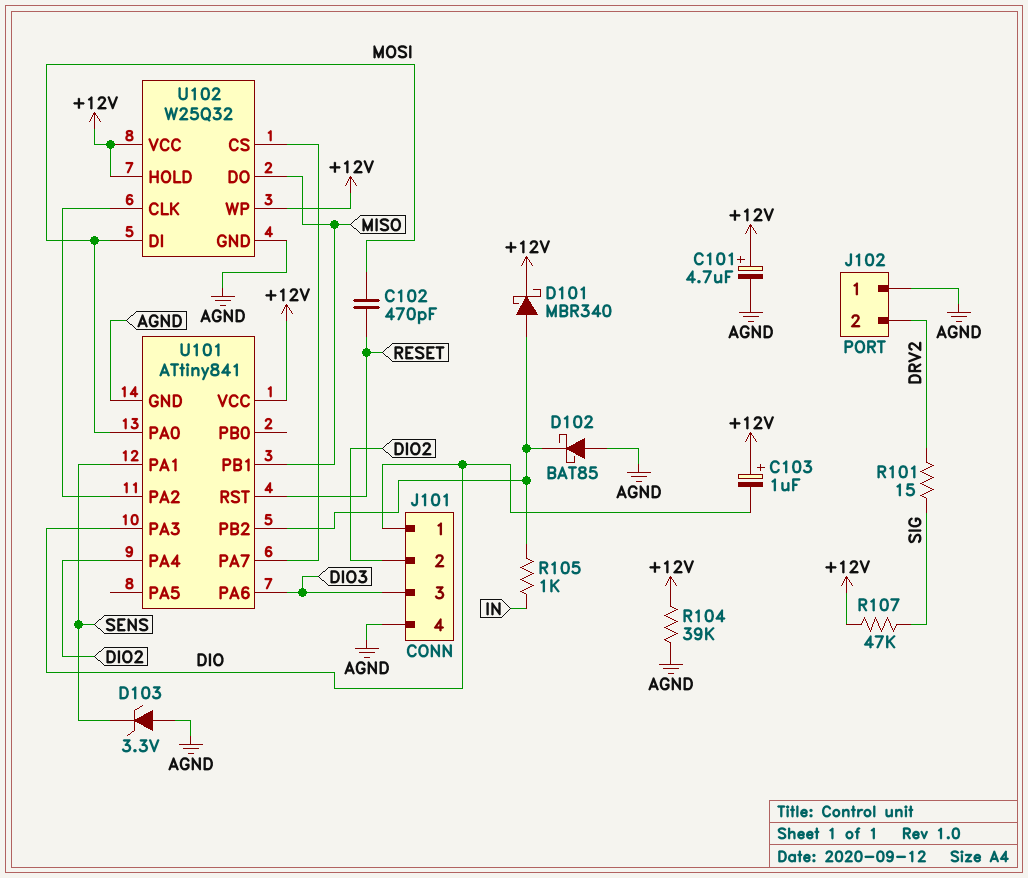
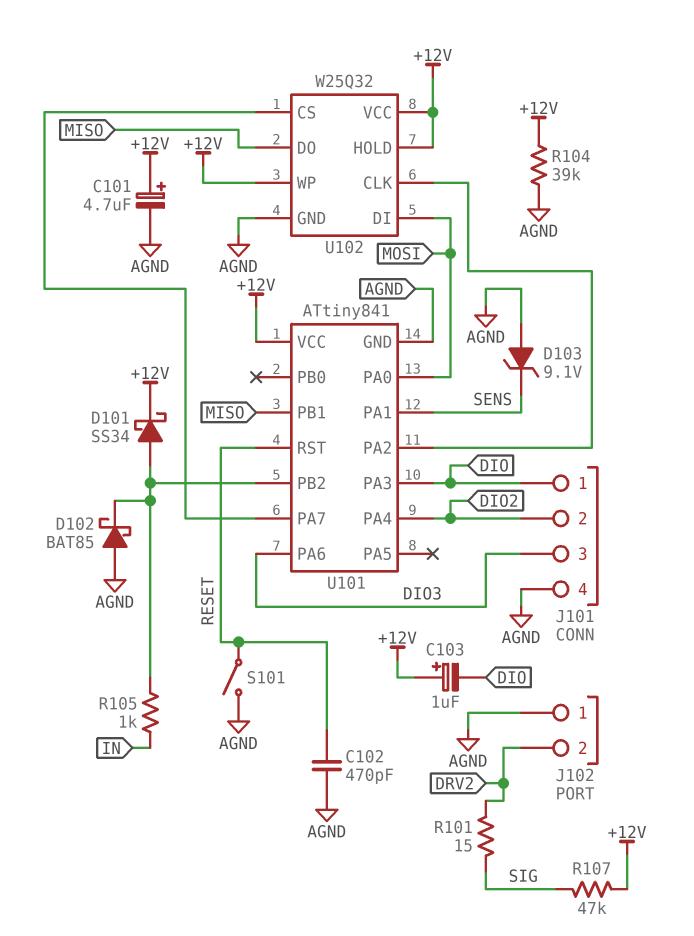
C102: 470pF (MOSI, RESET) -> 470pF (AGND, RESET)
D101: schottky MBR340 (A U101/PB2, K +12V) -> schottky SS34 (A U101/PB2, K +12V)
D103: zener 3.3V (A AGND, K SENS) -> zener 9.1V (A AGND, K SENS)
S101: none -> switch (AGND, RESET)

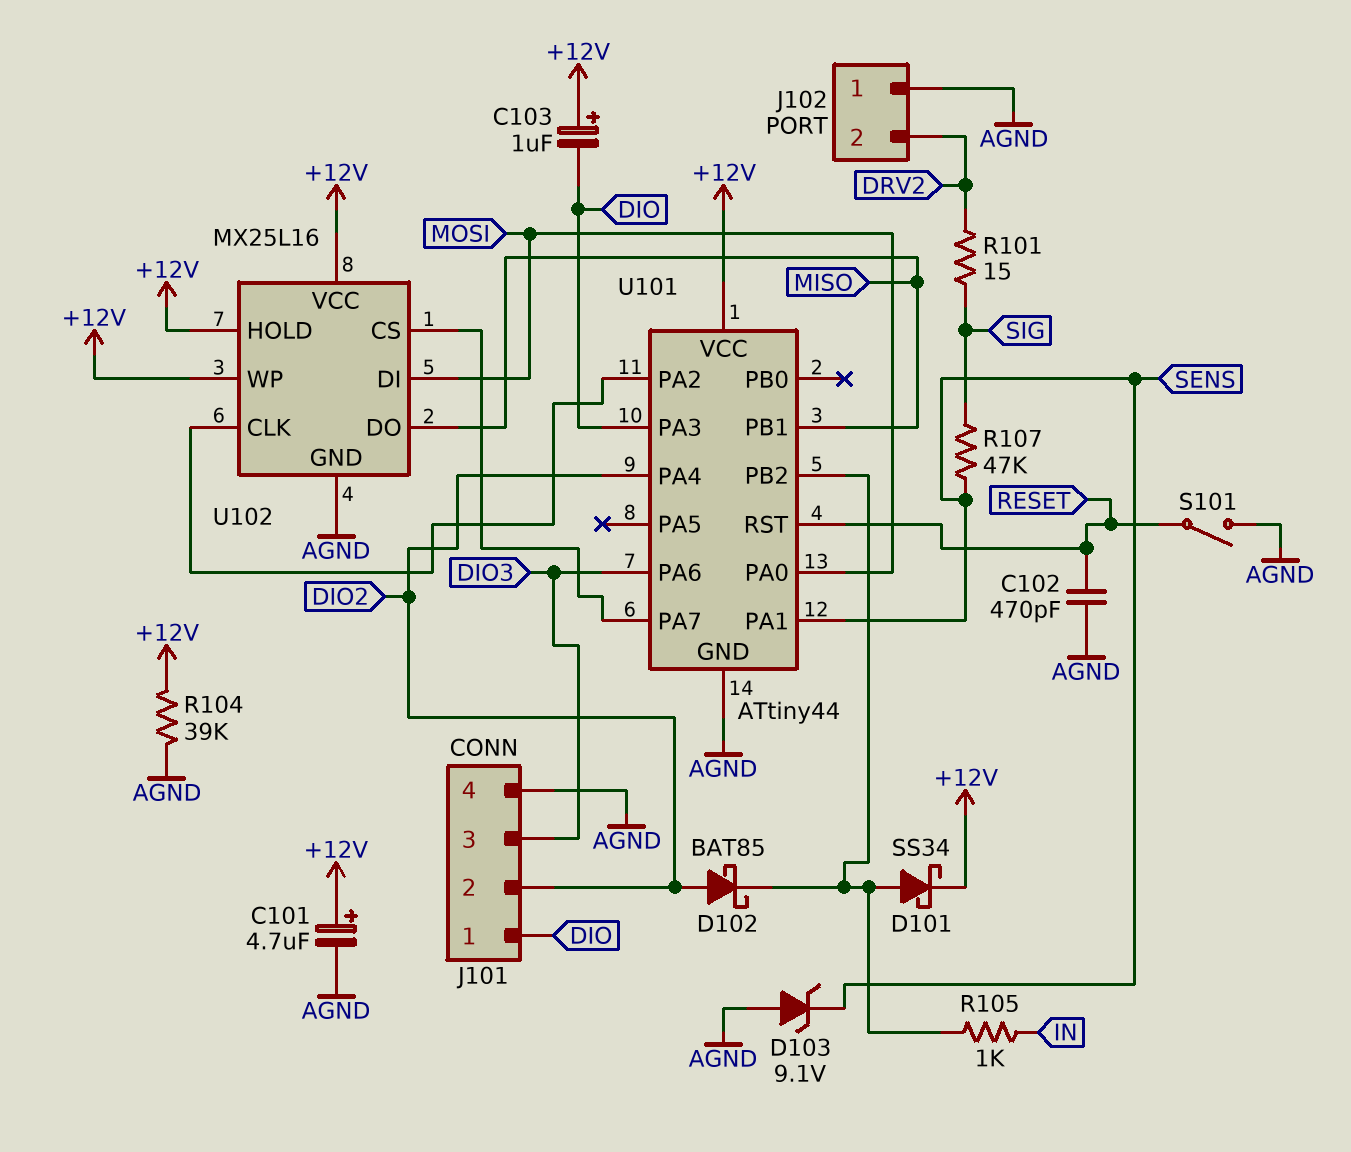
D102: schottky BAT85 (A AGND, K U101/PB2) -> schottky BAT85 (A DIO2, K U101/PB2)
R107: 47k (+12V, SIG) -> 47k (SENS, SIG)
U101: ATtiny841 -> ATtiny44
U102: W25Q32 -> MX25L16

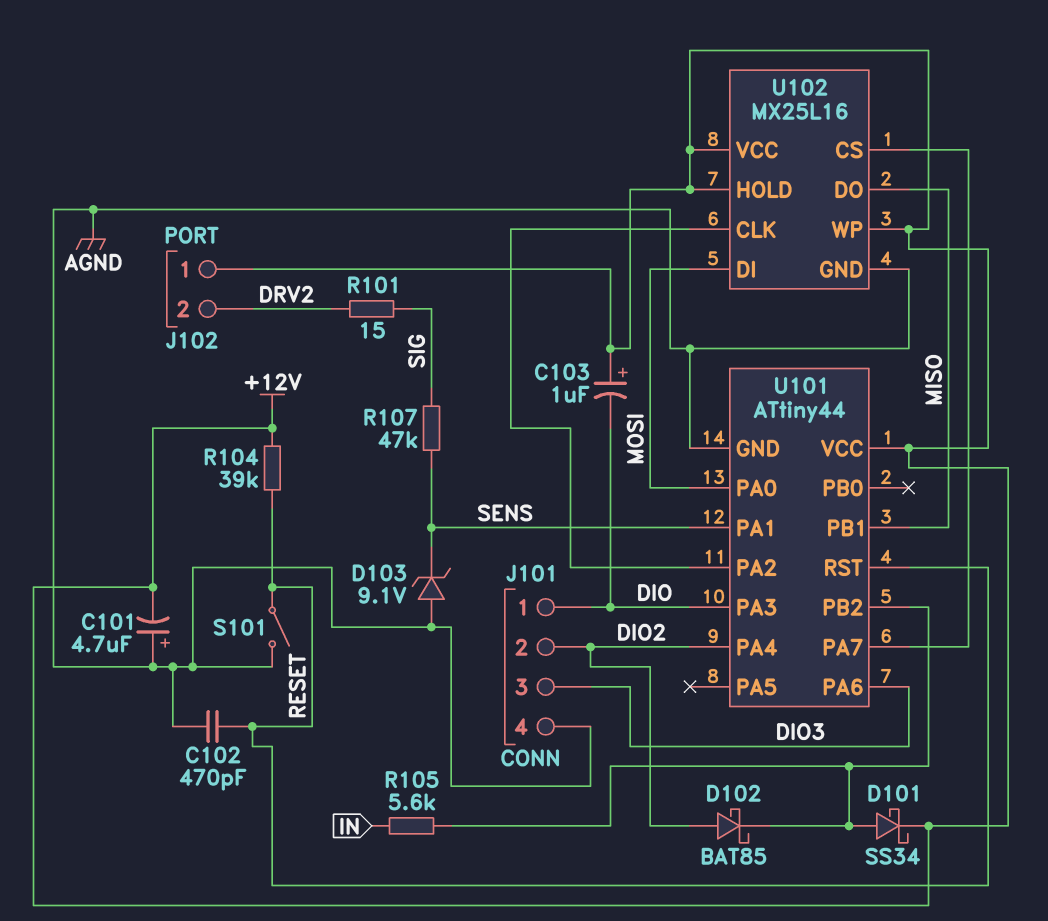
C101: 4.7uF (plus +12V, minus AGND) -> 4.7uF (plus AGND, minus +12V)
J102 pin 1: AGND -> +12V
R104: 39k (+12V, AGND) -> 39k (+12V, RESET)
R105: 1k (IN, U101/PB2) -> 5.6k (IN, U101/PB2)

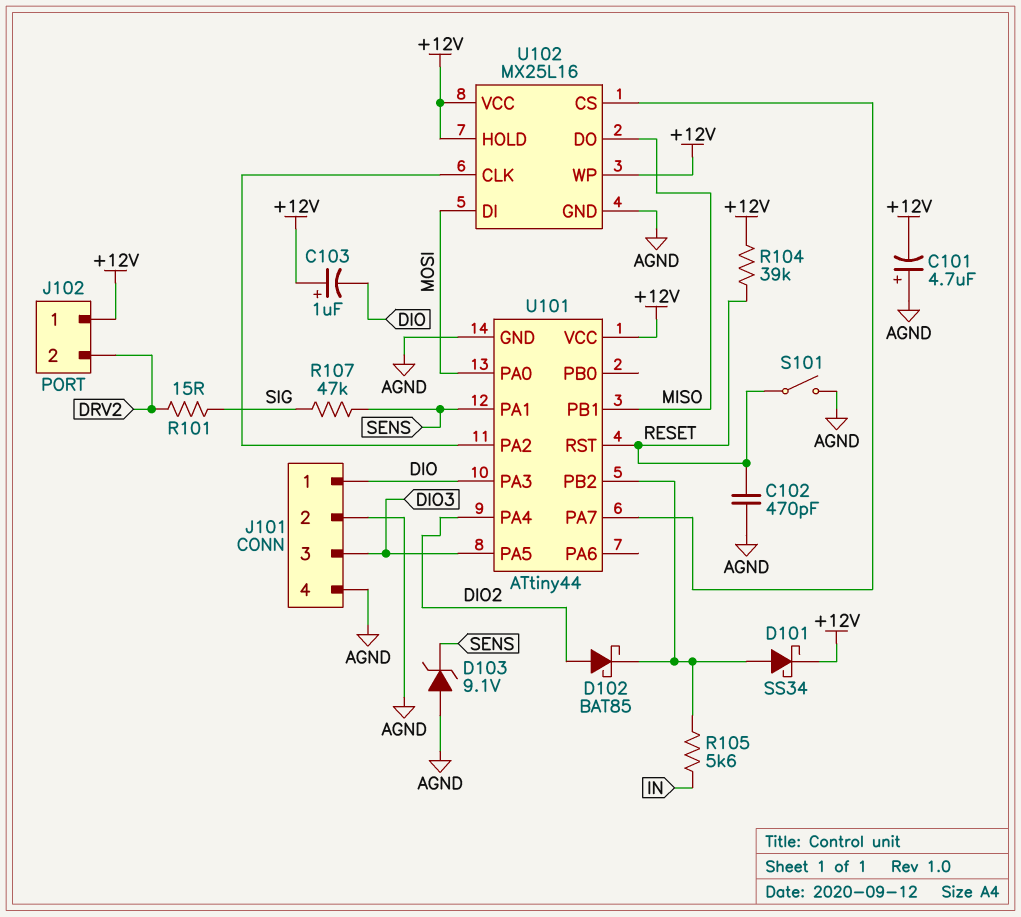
J101 pin 2: DIO2 -> AGND
U101 pin PA5: none -> DIO3
U101 pin PA6: DIO3 -> none

